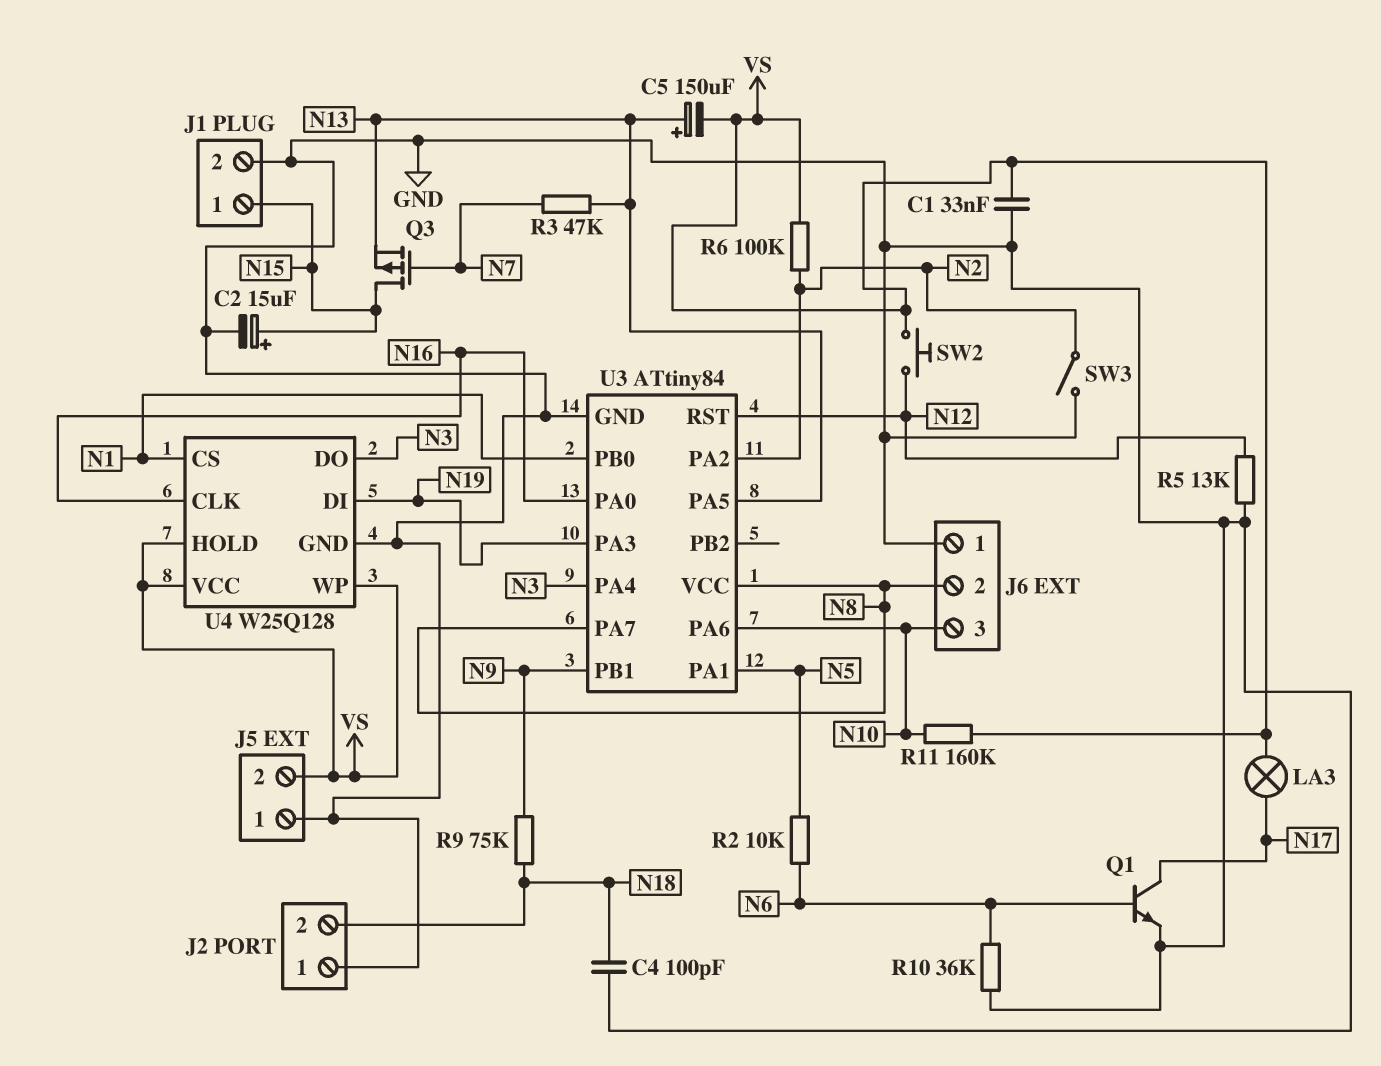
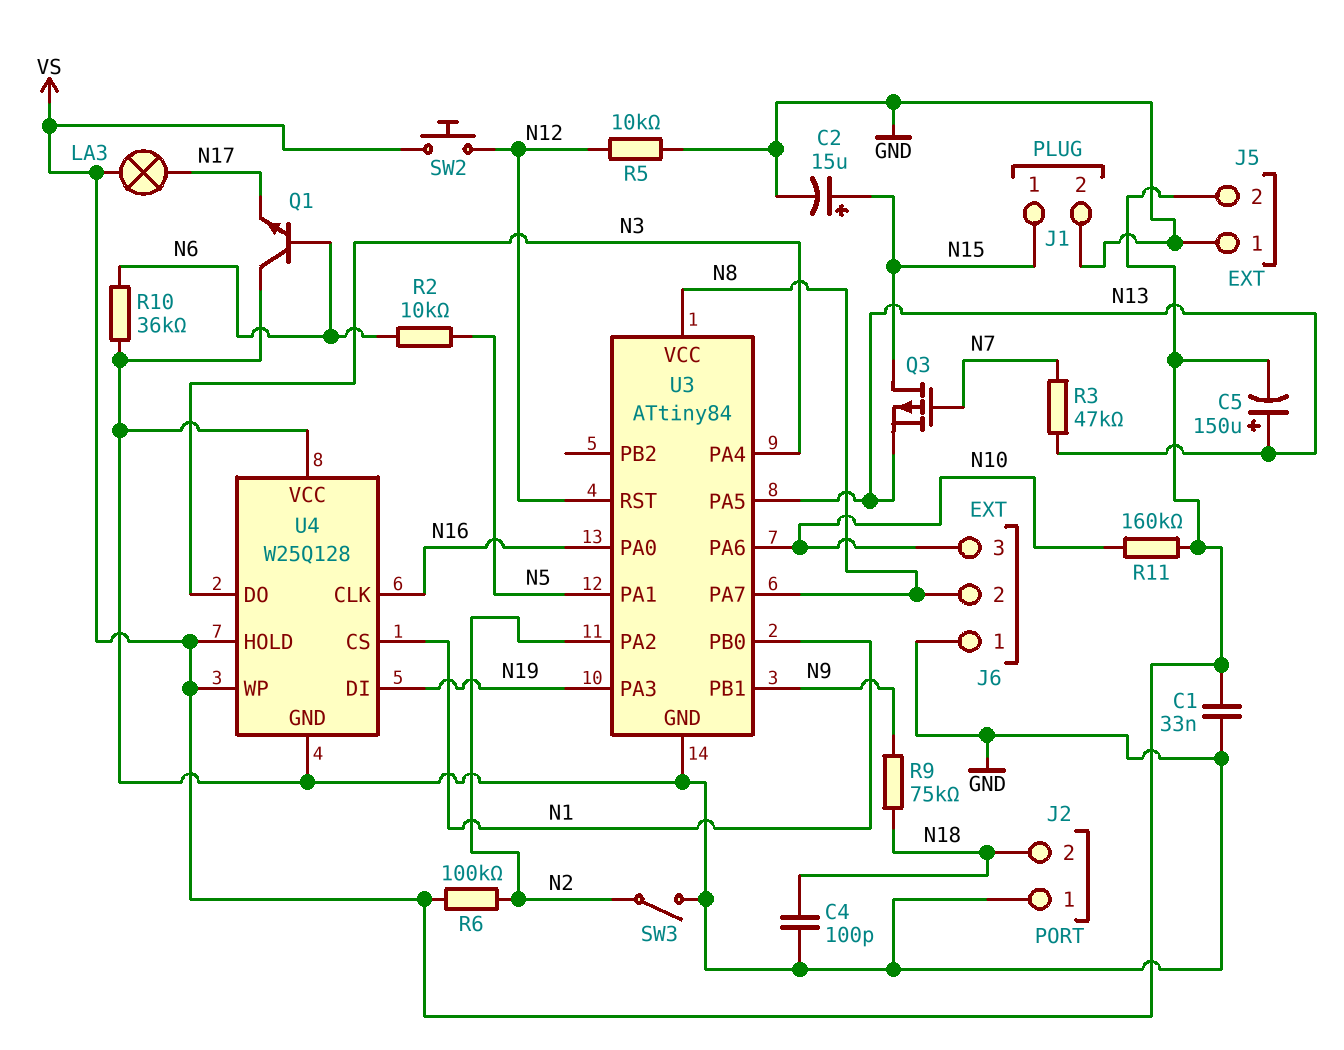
Q1: NPN (B N6, C N17, E GND) -> NPN (B N6, C GND, E N17)
R5: 13k (GND, N12) -> 10k (GND, N12)
U4 pin VCC: VS -> GND

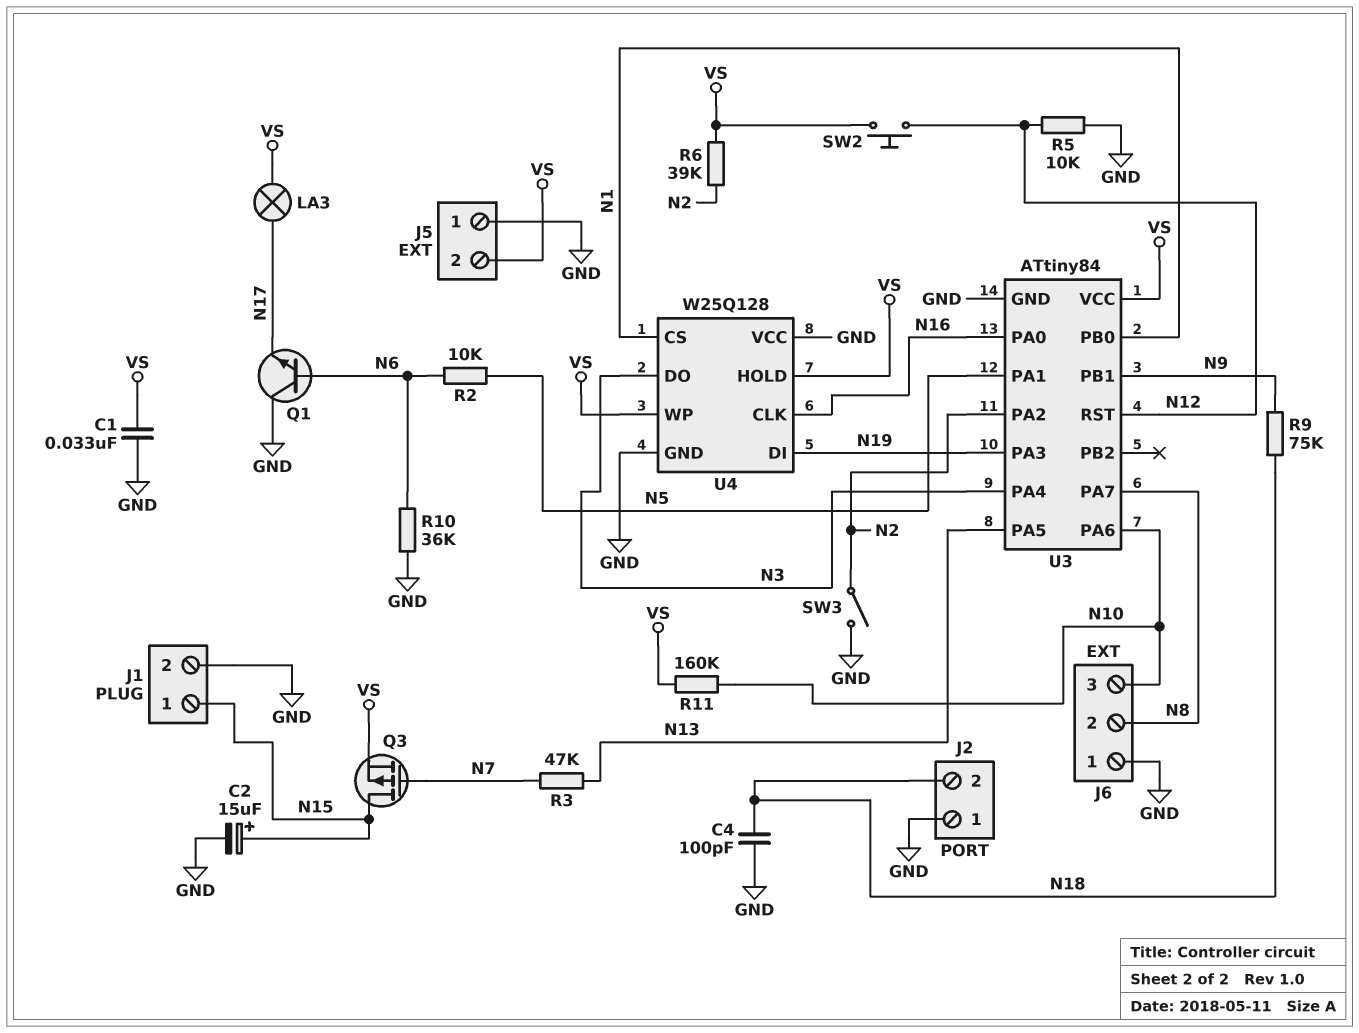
C5: 150uF (plus N13, minus VS) -> none
Q3: PMOS (G N7, D N15, S N13) -> PMOS (G N7, D N15, S VS)
R6: 100k (N2, VS) -> 39k (N2, VS)
U3 pin VCC: N8 -> VS

